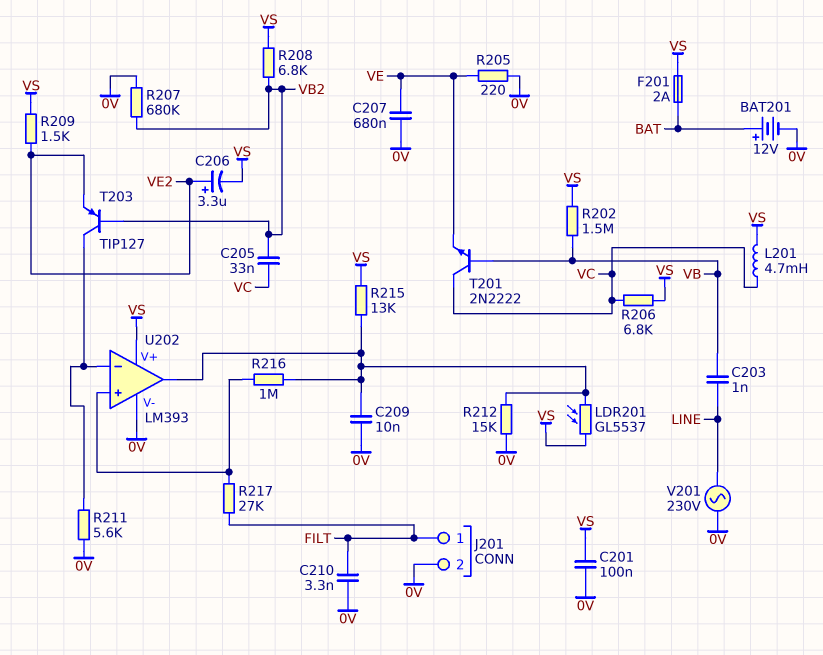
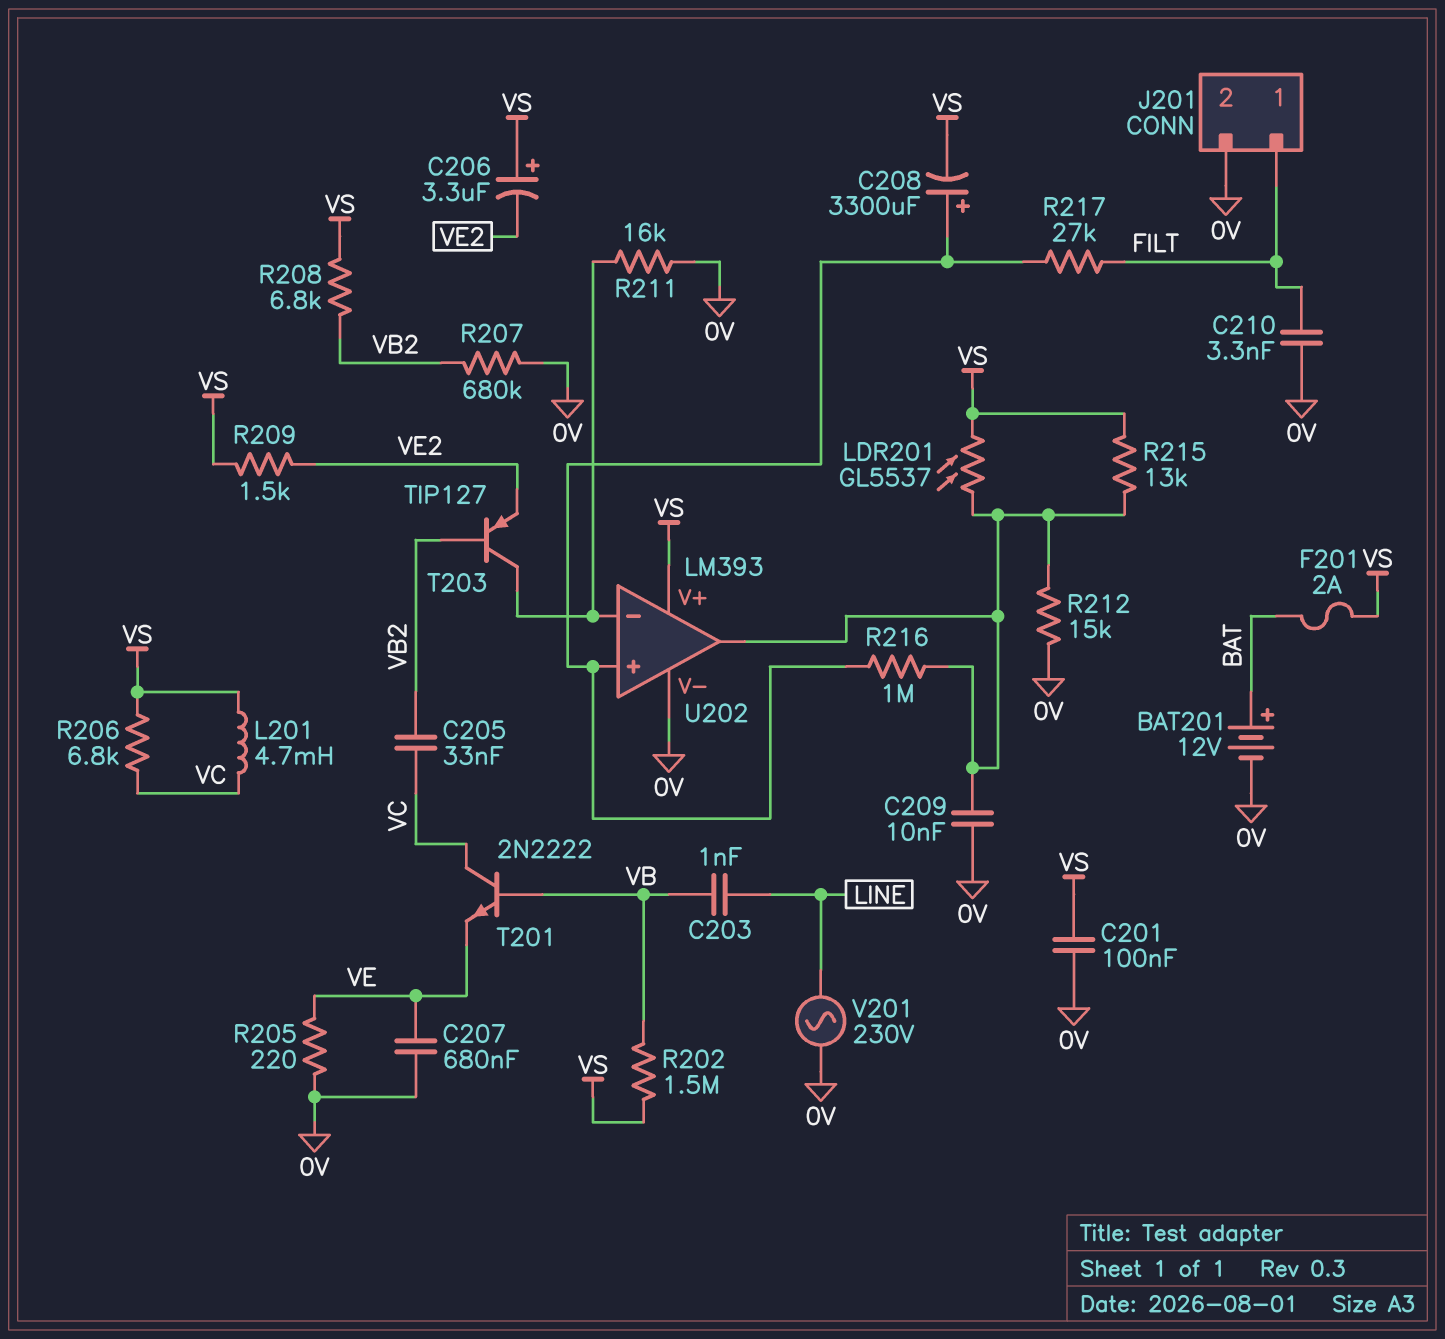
C206: 3.3uF (plus VE2, minus VS) -> 3.3uF (plus VS, minus VE2)
C208: none -> 3300uF (plus U202/in+, minus VS)
R211: 5.6k (0V, U202/in-) -> 16k (0V, U202/in-)

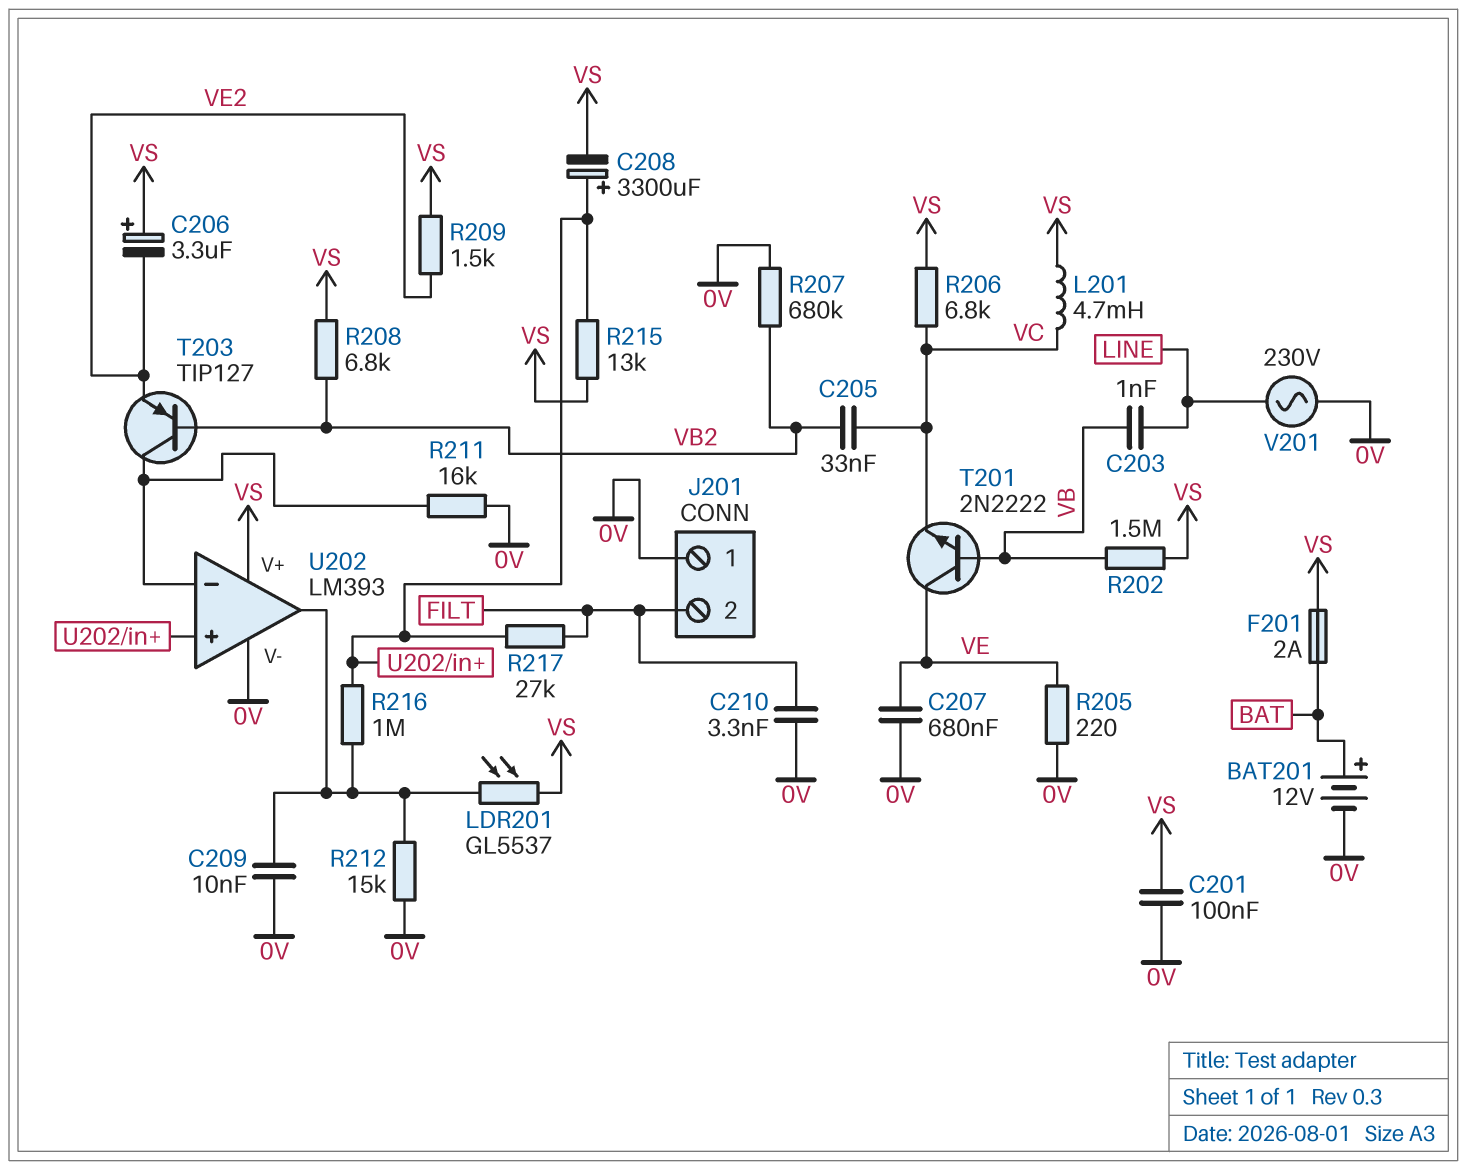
J201 pin 1: FILT -> 0V
J201 pin 2: 0V -> FILT
R215: 13k (U202/out, VS) -> 13k (U202/in+, VS)
T201: NPN 2N2222 (B VB, C VC, E VE) -> NPN 2N2222 (B VB, C VE, E VC)

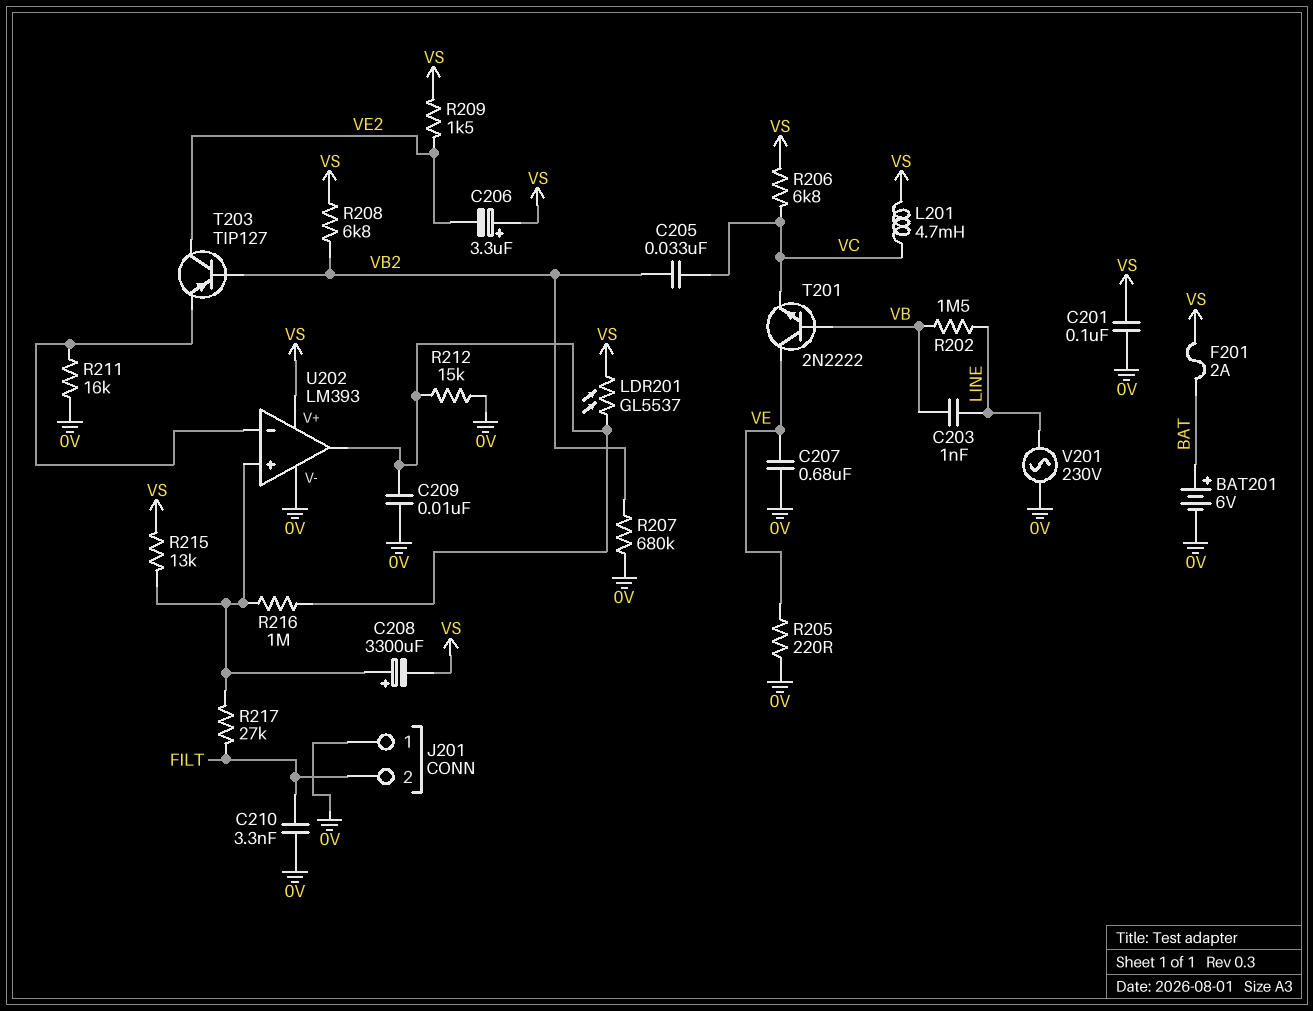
BAT201: 12V (plus BAT, minus 0V) -> 6V (plus BAT, minus 0V)
R202: 1.5M (VB, VS) -> 1.5M (LINE, VB)
T203: PNP TIP127 (B VB2, C U202/in-, E VE2) -> PNP TIP127 (B VB2, C VE2, E U202/in-)

